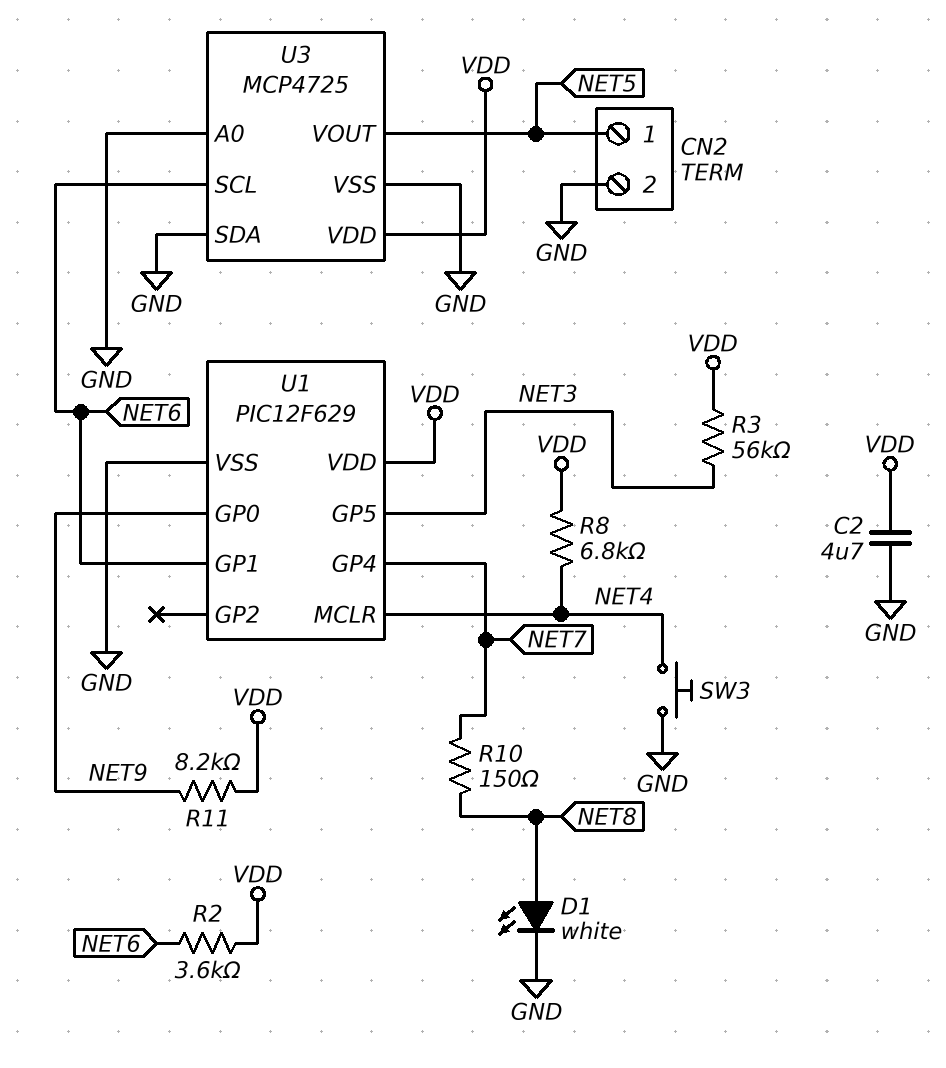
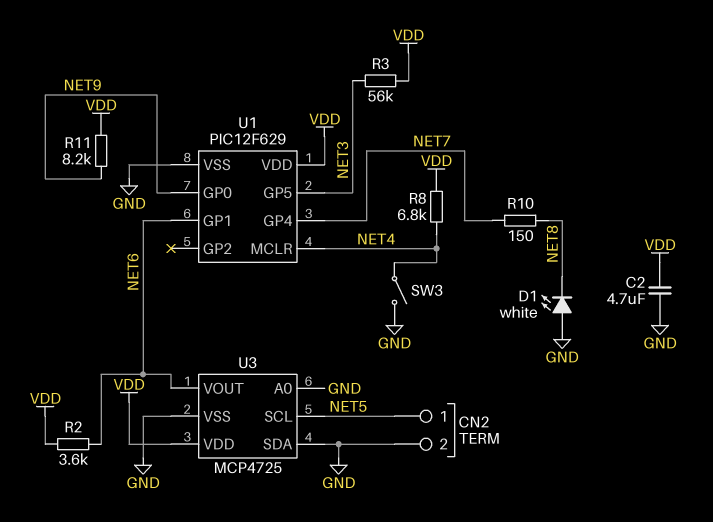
D1: LED white (A NET8, K GND) -> LED white (A GND, K NET8)
SW3: button (GND, NET4) -> switch (GND, NET4)
U3 pin SCL: NET6 -> NET5
U3 pin VOUT: NET5 -> NET6

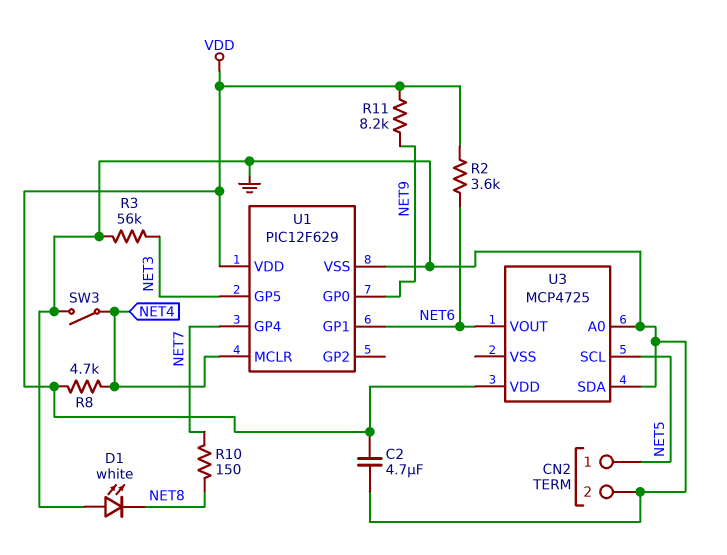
R3: 56k (NET3, VDD) -> 56k (GND, NET3)
R8: 6.8k (NET4, VDD) -> 4.7k (NET4, VDD)
U3 pin VSS: GND -> none

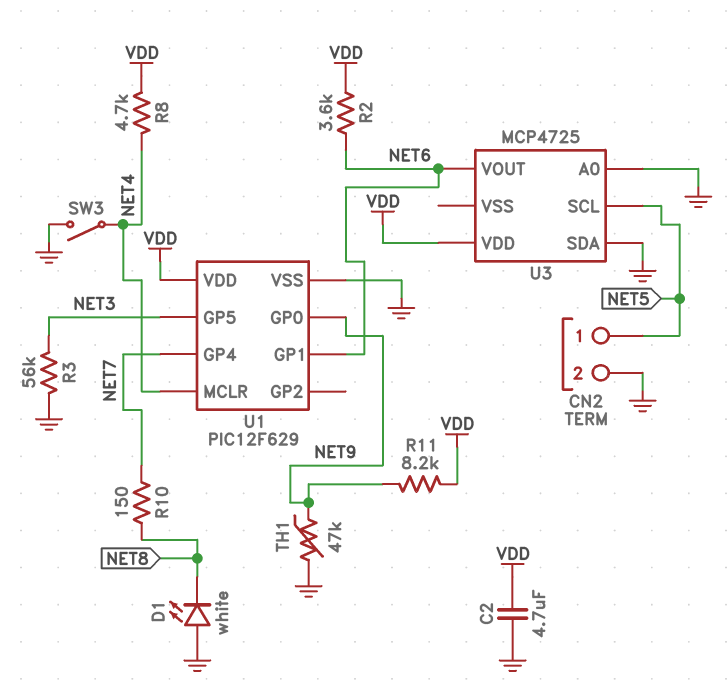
TH1: none -> 47k (GND, NET9)

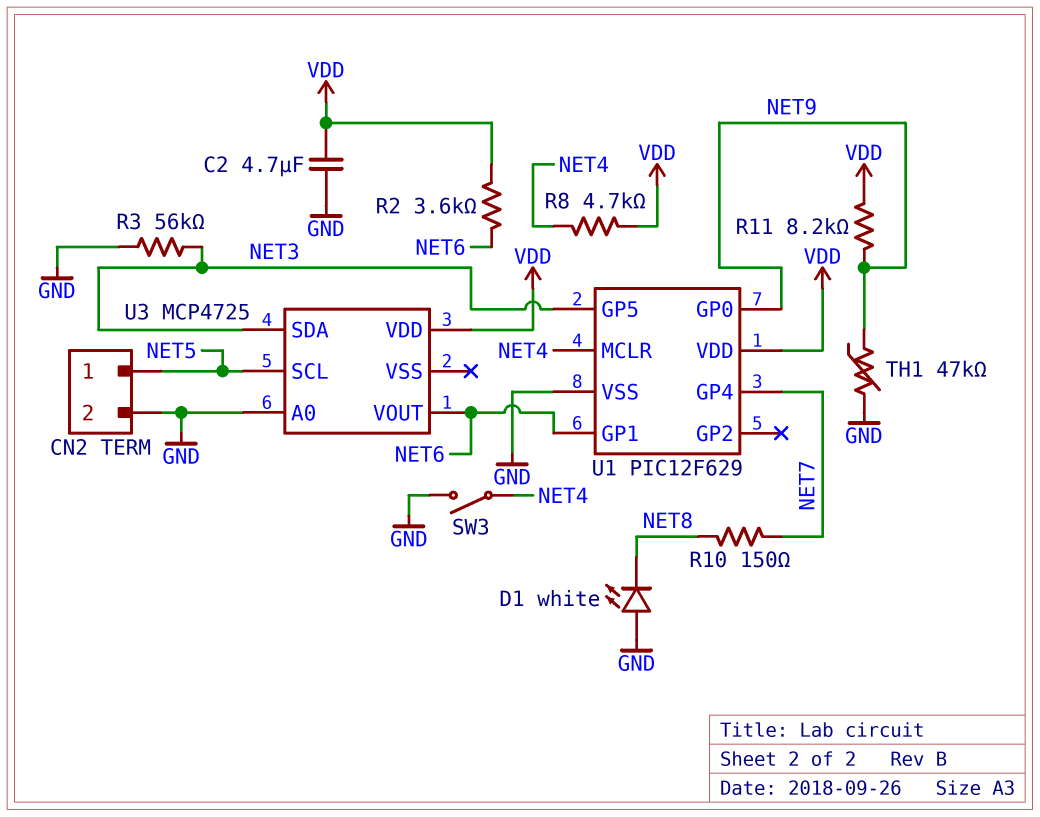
U3 pin SDA: GND -> NET3

